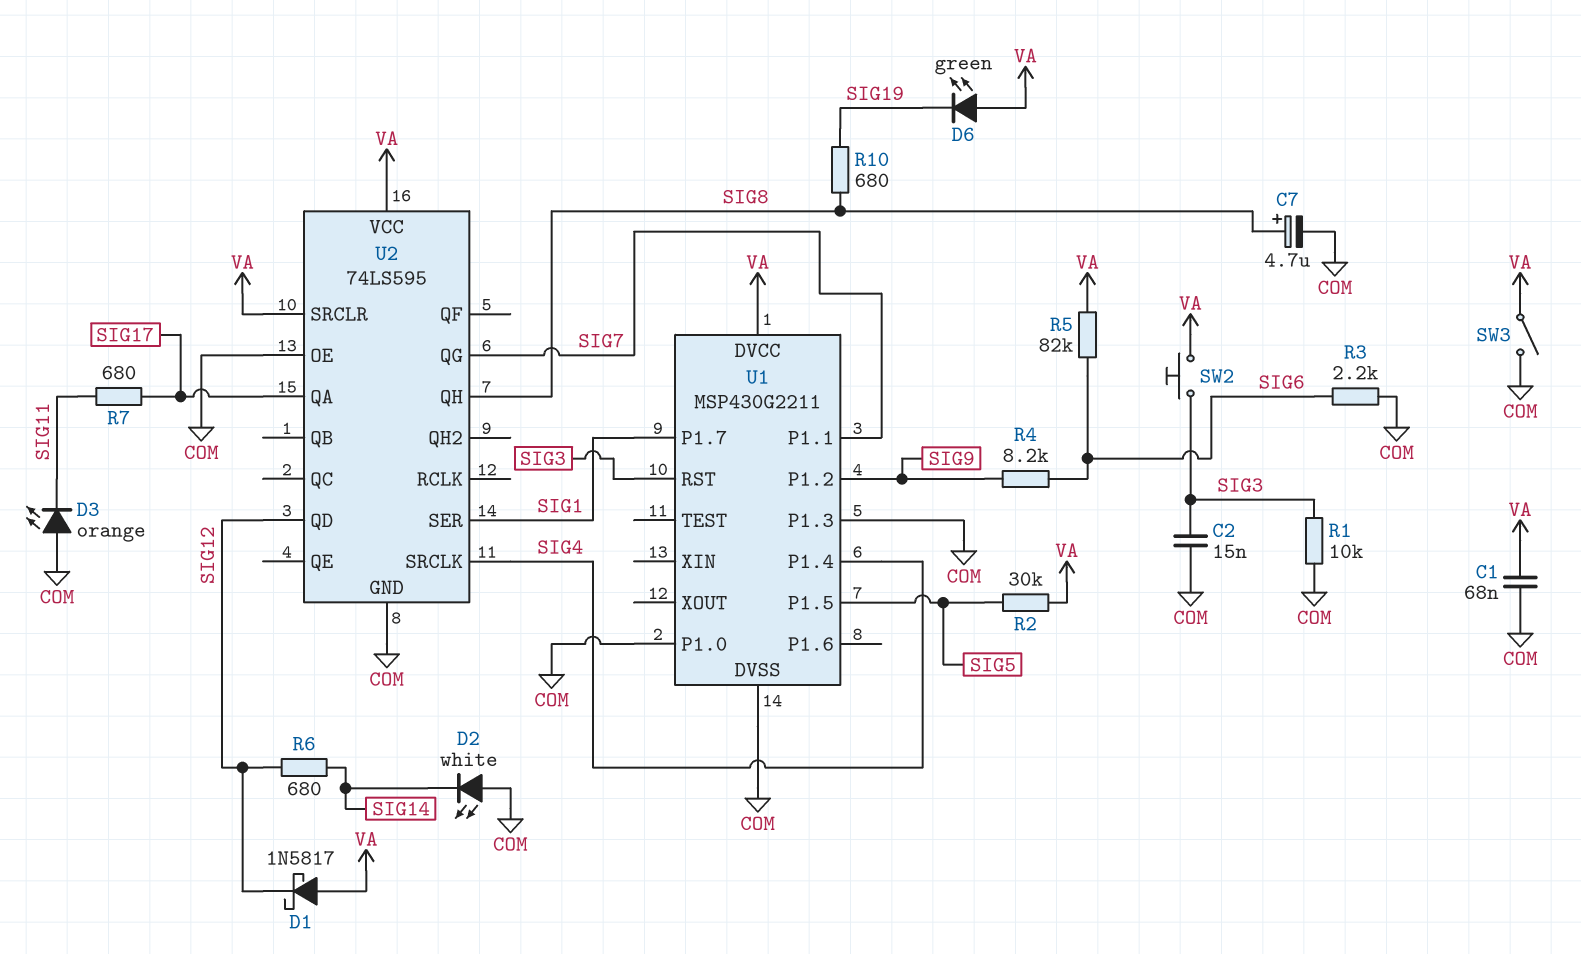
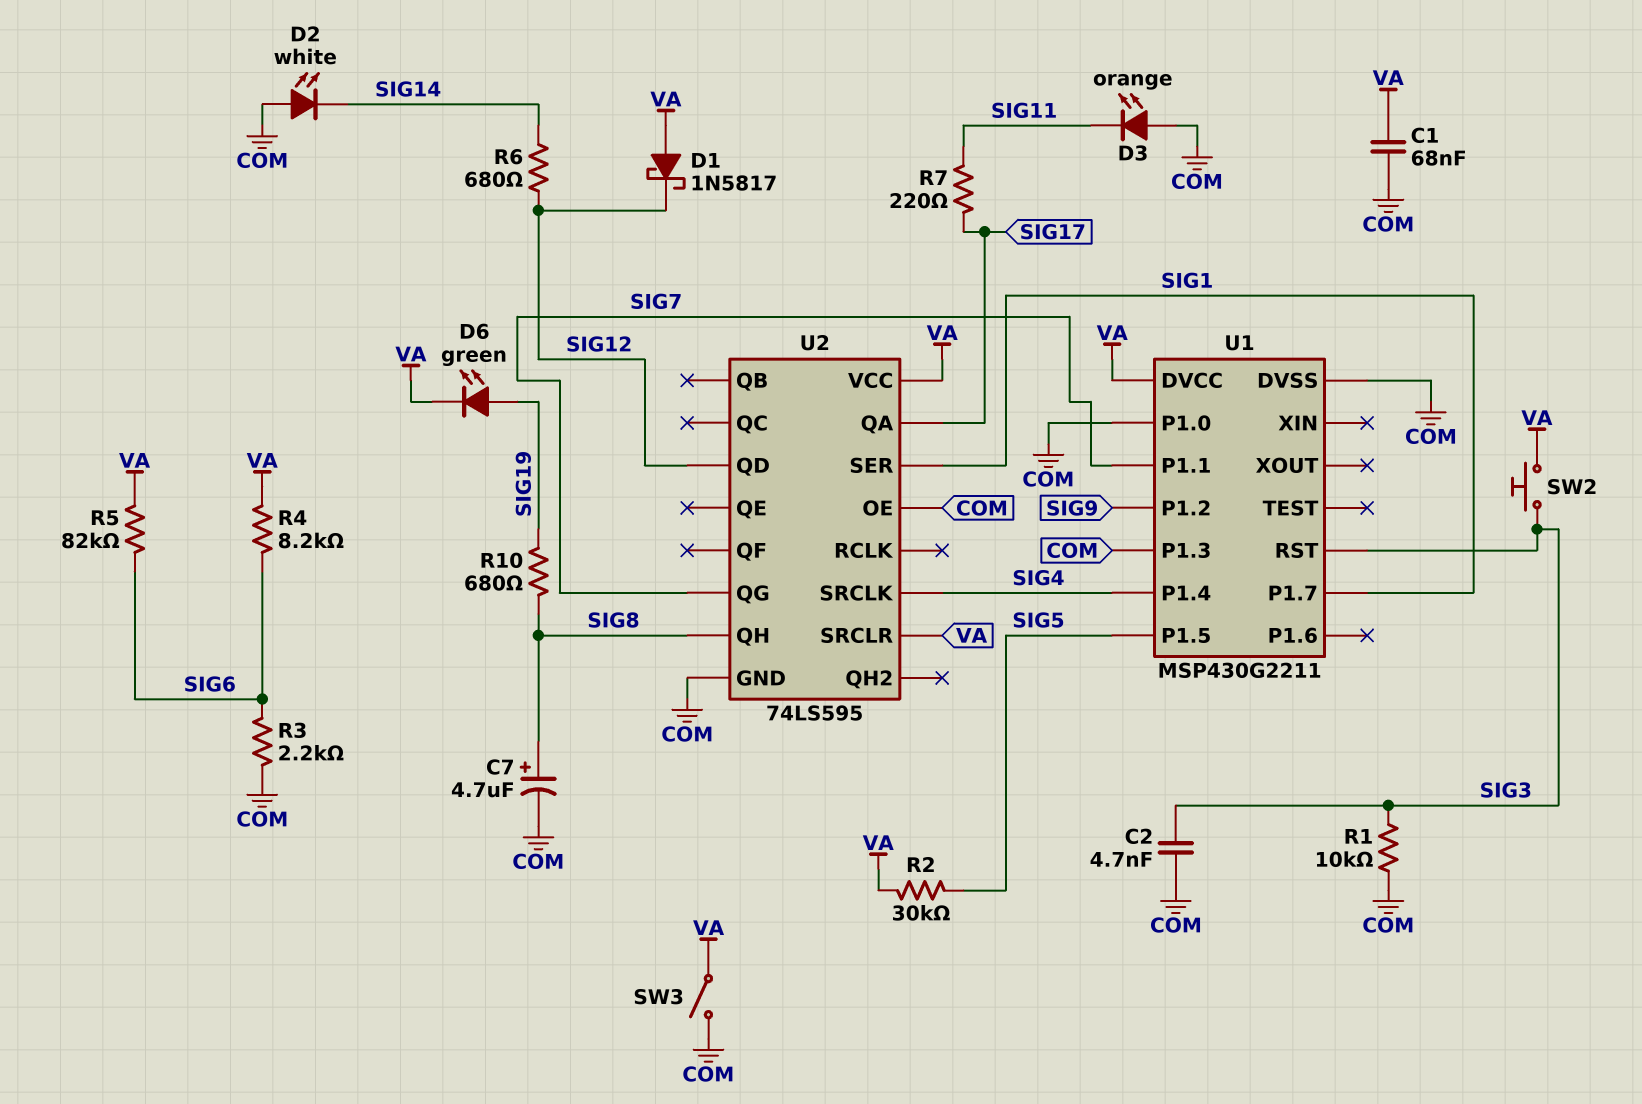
C2: 15nF (COM, SIG3) -> 4.7nF (COM, SIG3)
D6: LED green (A VA, K SIG19) -> LED green (A SIG19, K VA)
R4: 8.2k (SIG6, SIG9) -> 8.2k (SIG6, VA)
R7: 680 (SIG11, SIG17) -> 220 (SIG11, SIG17)

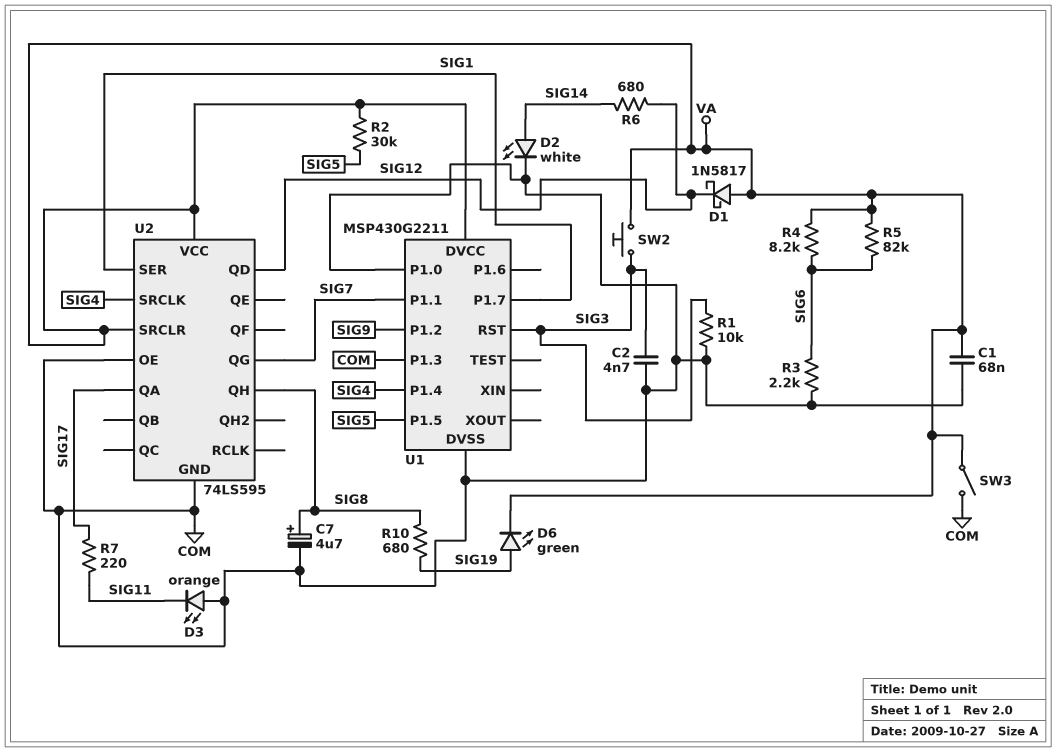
D2: LED white (A COM, K SIG14) -> LED white (A SIG14, K COM)

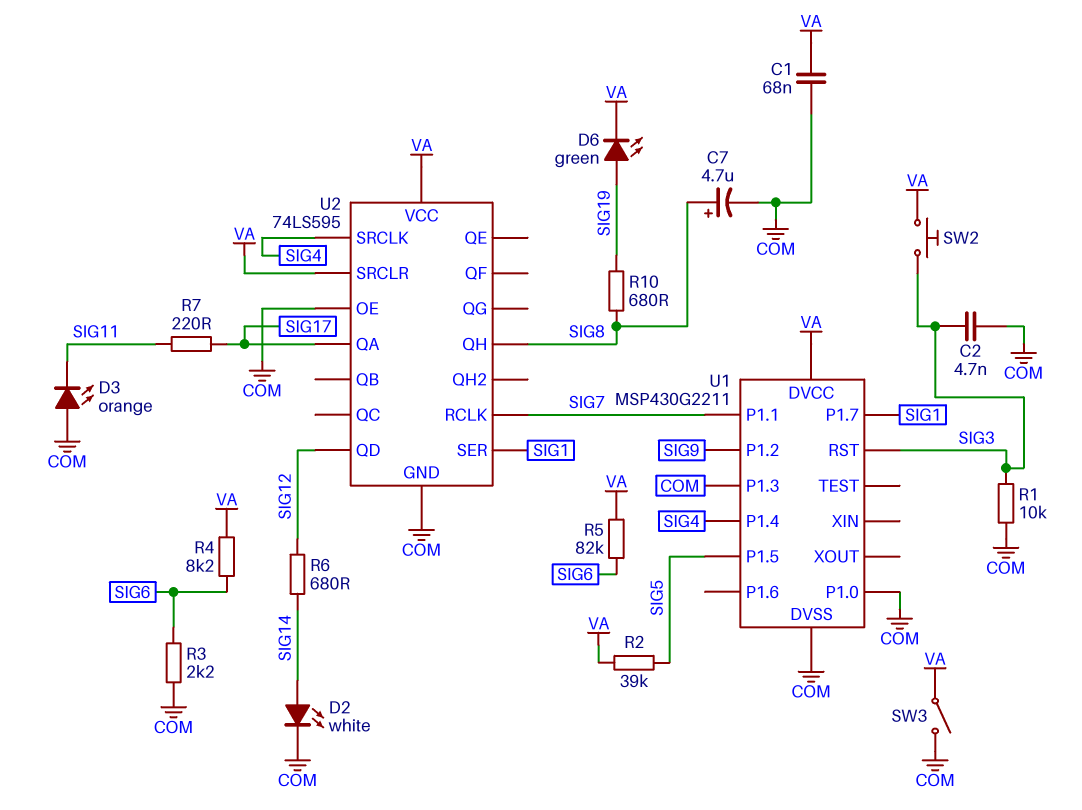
D1: schottky 1N5817 (A VA, K SIG12) -> none
R2: 30k (SIG5, VA) -> 39k (SIG5, VA)
U2 pin QG: SIG7 -> none
U2 pin RCLK: none -> SIG7

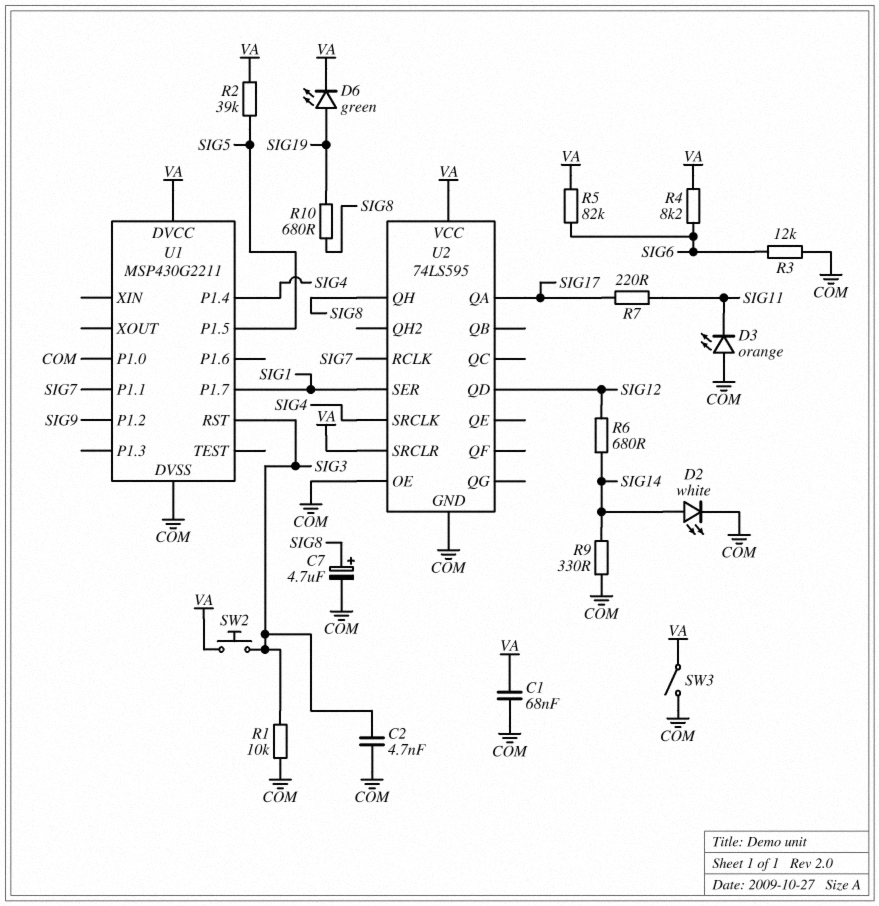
R3: 2.2k (COM, SIG6) -> 12k (COM, SIG6)
R9: none -> 330 (COM, SIG14)
U1 pin P1.3: COM -> none

